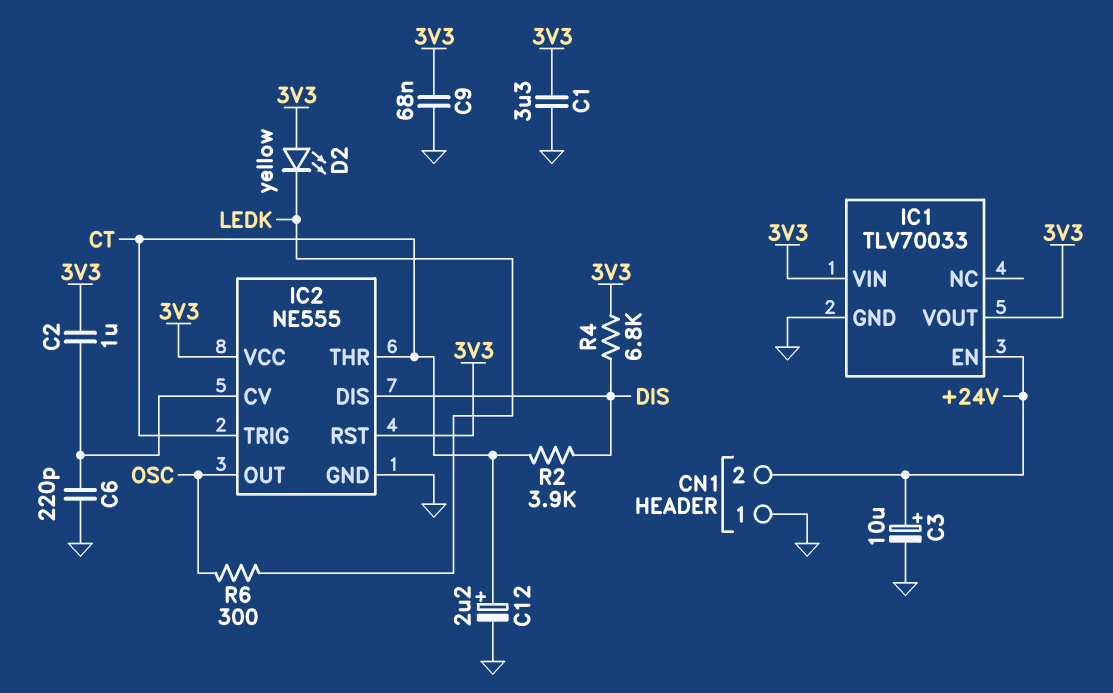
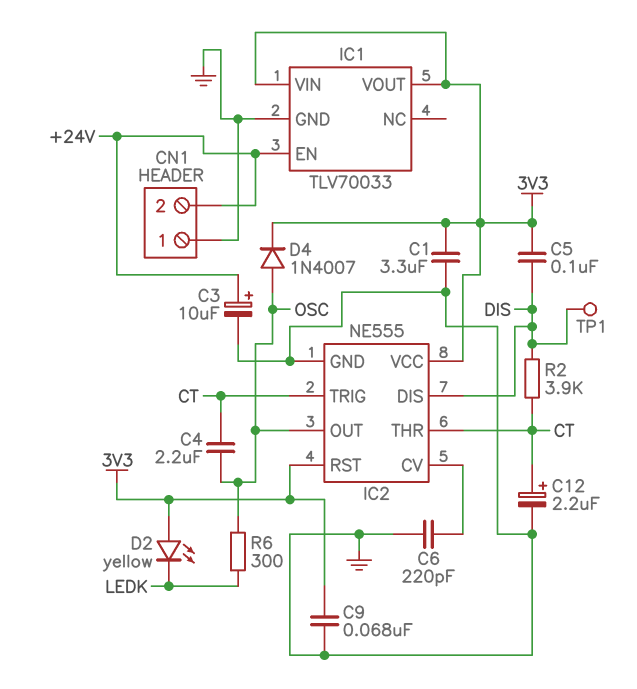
C2: 1uF (3V3, IC2/CV) -> none
C4: none -> 2.2uF (CT, OSC)
C5: none -> 100nF (3V3, DIS)
D4: none -> diode 1N4007 (A OSC, K 3V3)
R4: 6.8k (3V3, DIS) -> none
TP1: none -> test point (DIS)

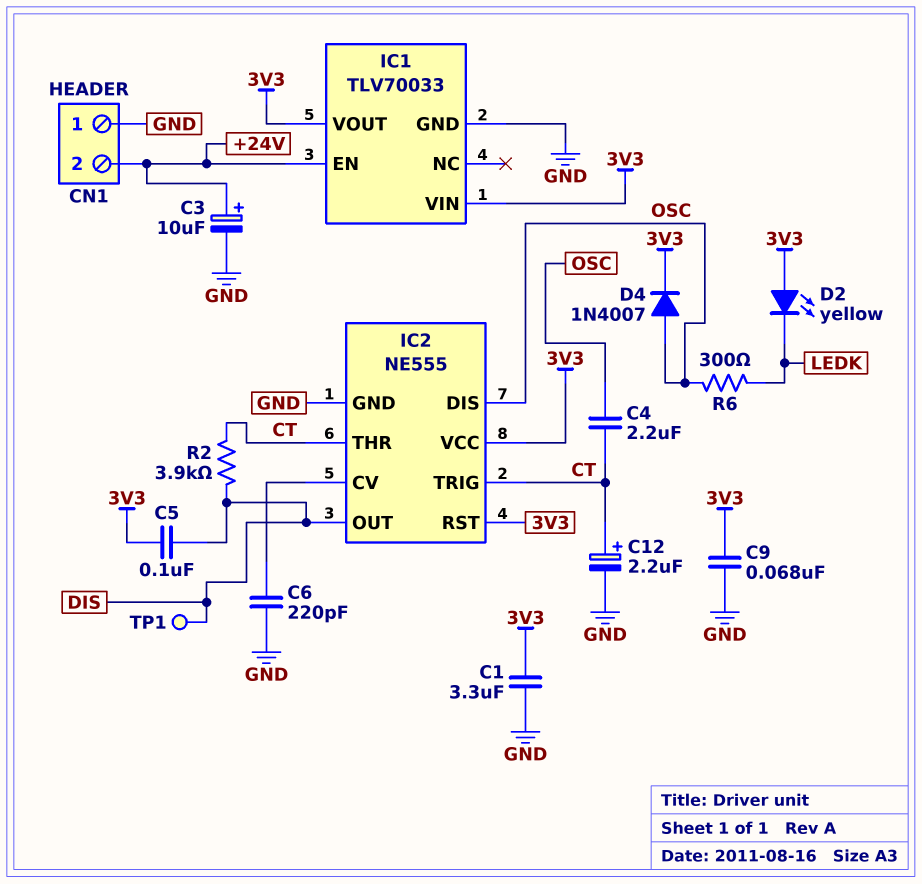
IC2 pin DIS: DIS -> OSC
IC2 pin OUT: OSC -> DIS

